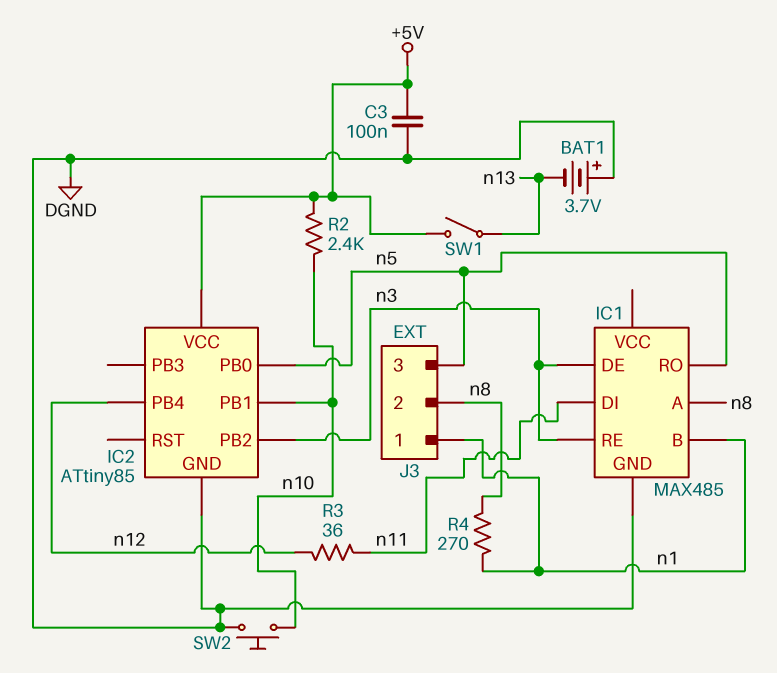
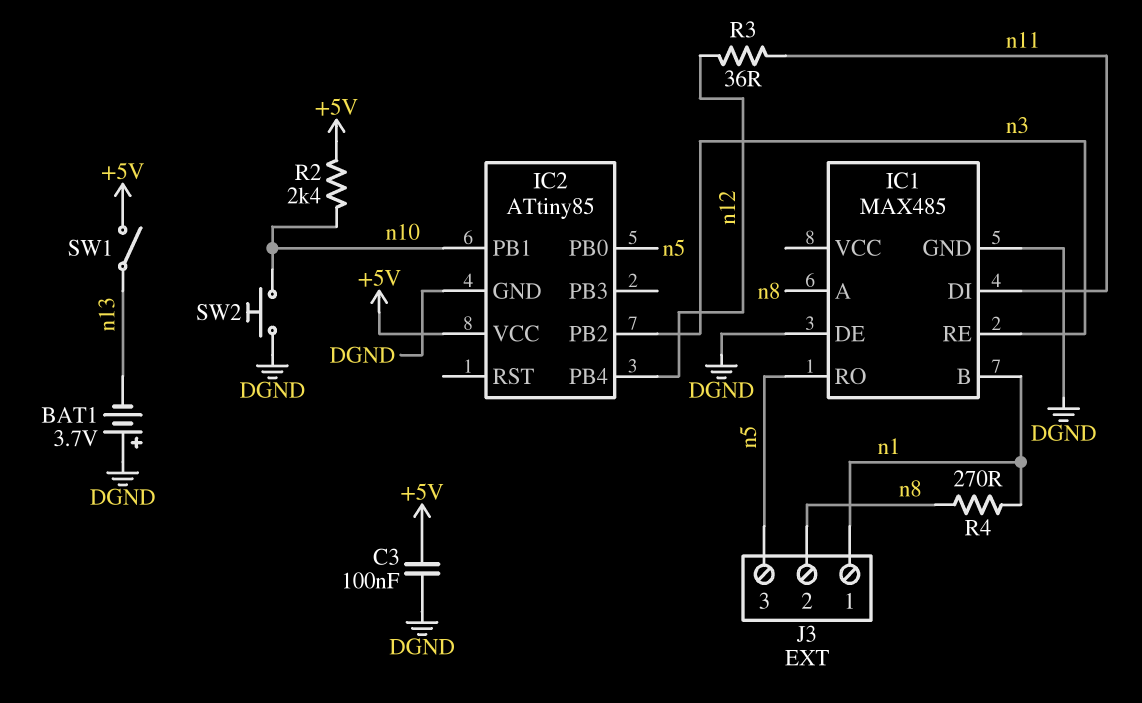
IC1 pin DE: n3 -> DGND

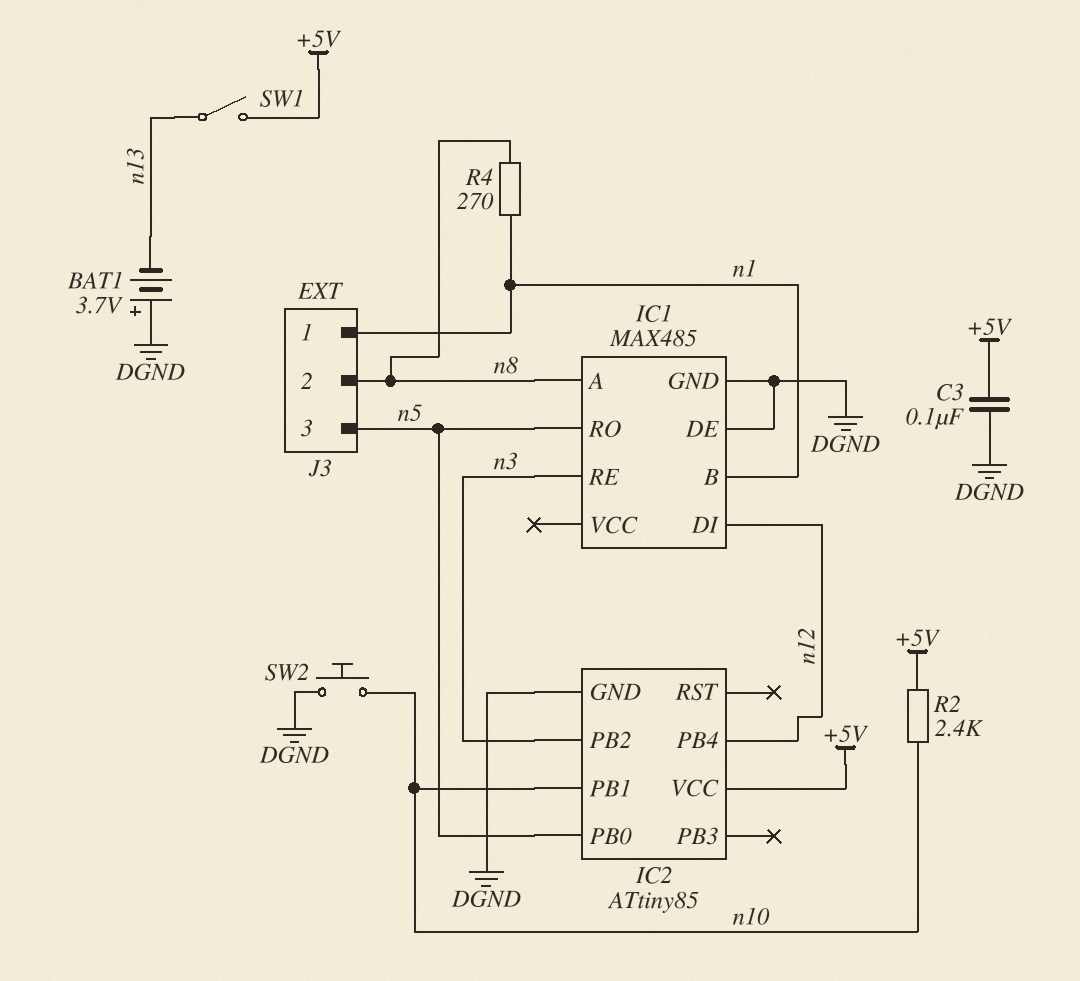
IC1 pin DI: n11 -> n12
R3: 36 (n11, n12) -> none

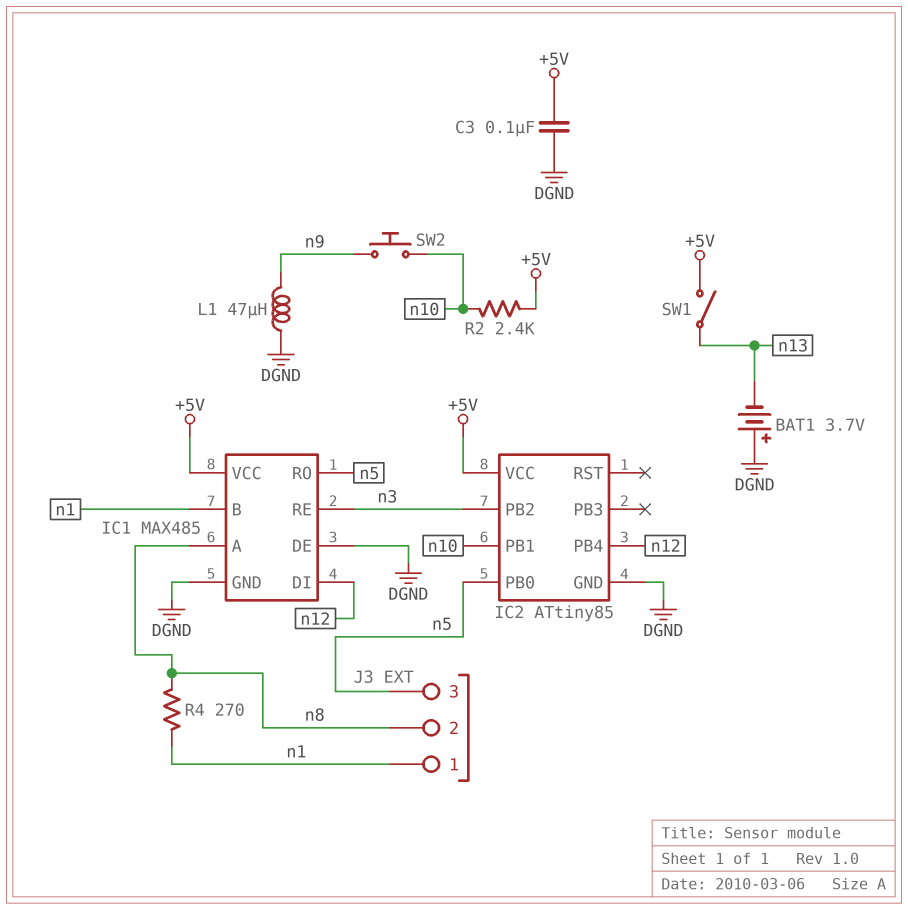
IC1 pin VCC: none -> +5V
L1: none -> 47uH (DGND, n9)
SW2: button (DGND, n10) -> button (n9, n10)

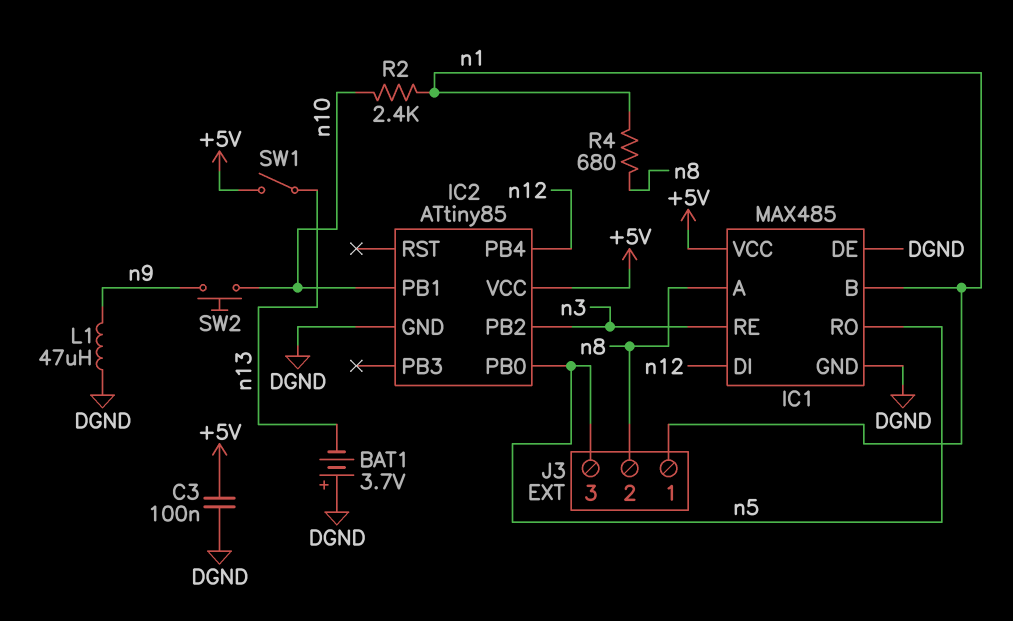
R2: 2.4k (+5V, n10) -> 2.4k (n1, n10)
R4: 270 (n1, n8) -> 680 (n1, n8)

